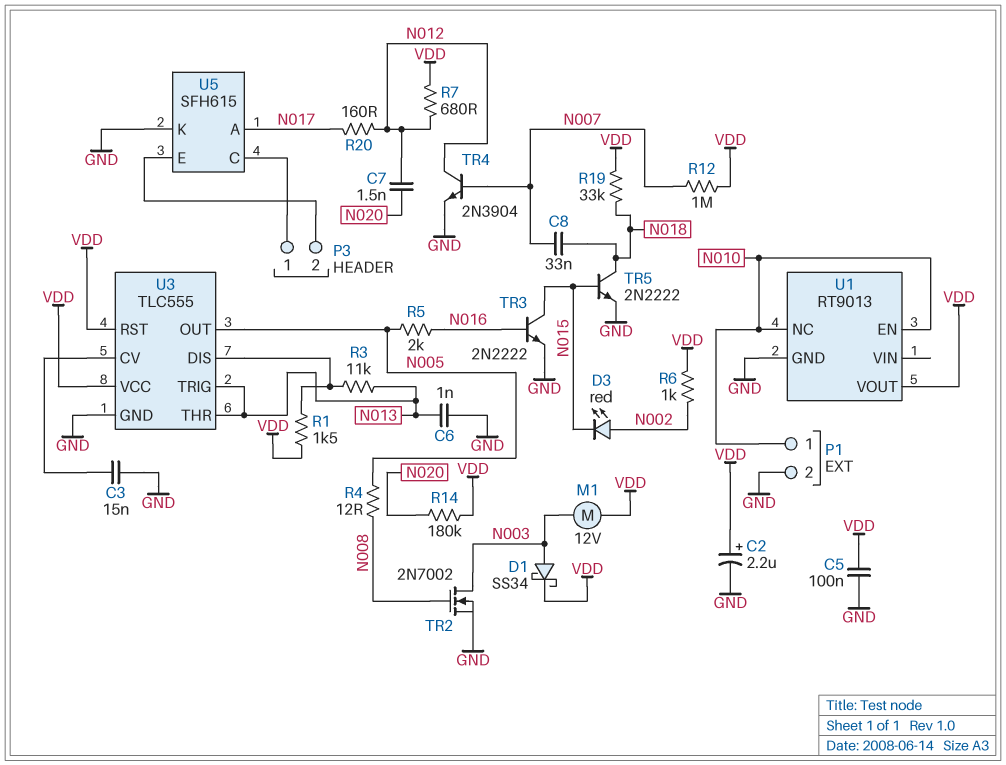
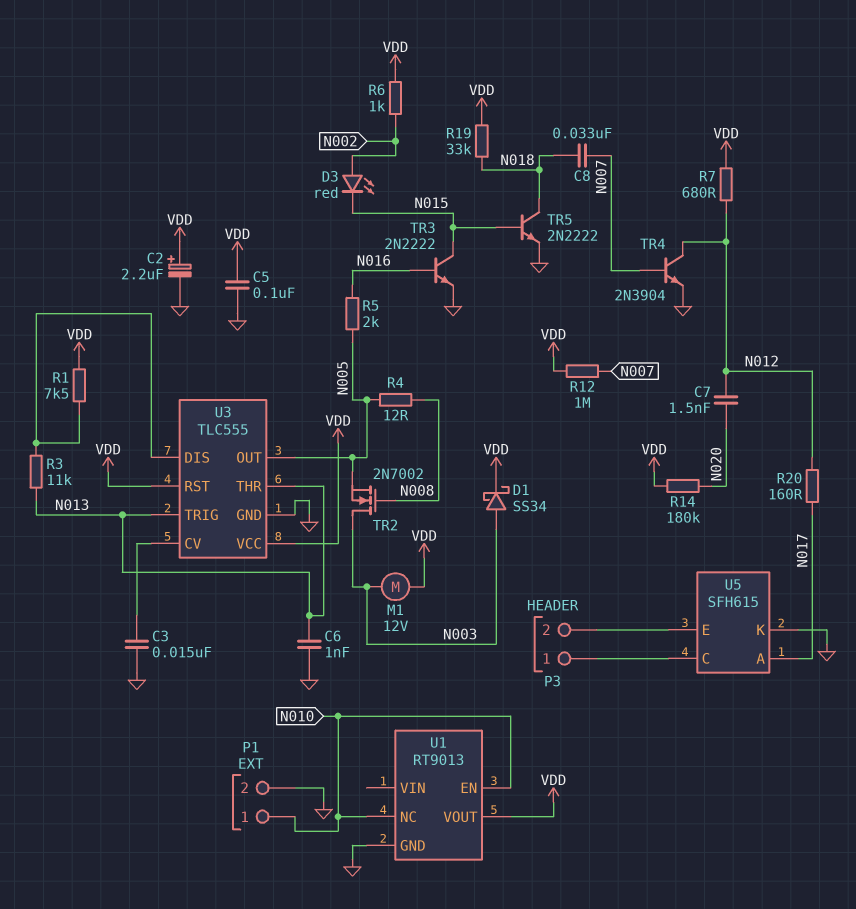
R1: 1.5k (U3/DIS, VDD) -> 7.5k (U3/DIS, VDD)
TR2: NMOS 2N7002 (G N008, D N003, S GND) -> NMOS 2N7002 (G N008, D N003, S N005)

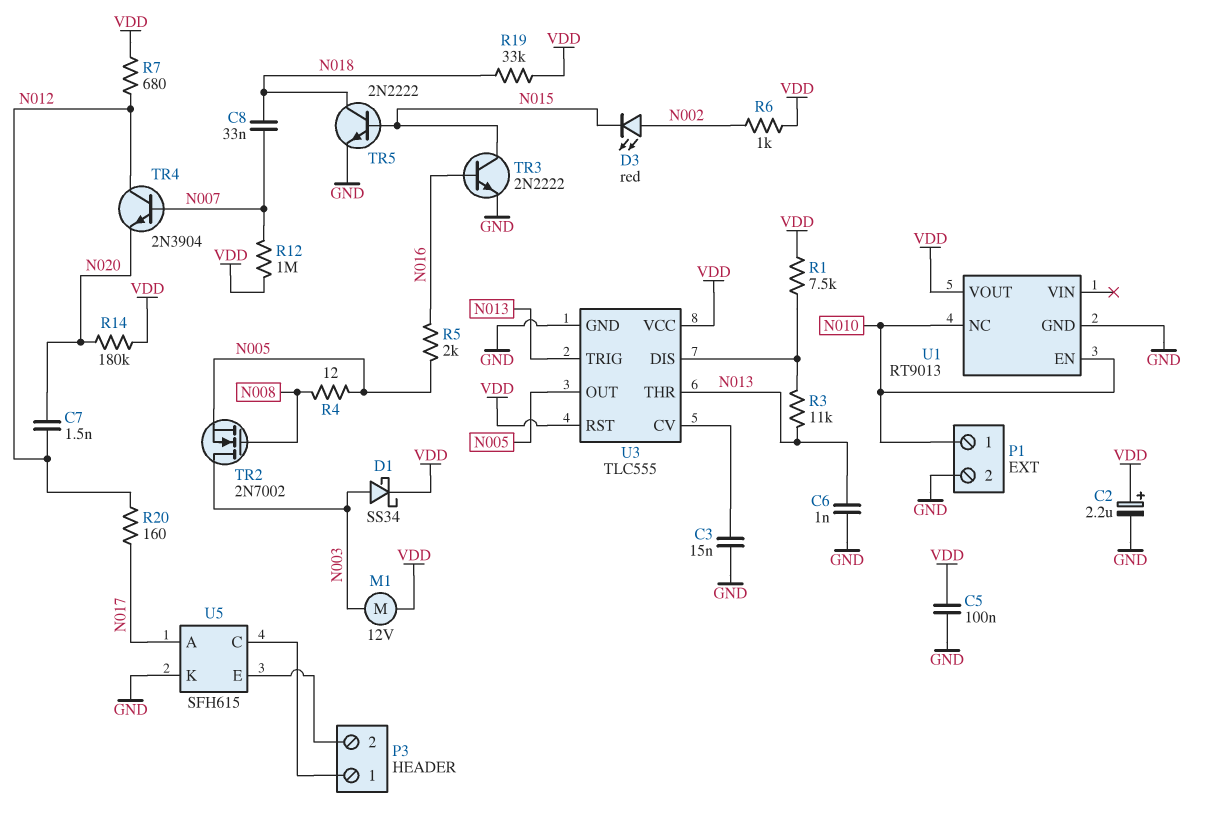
TR4: NPN 2N3904 (B N007, C N012, E GND) -> NPN 2N3904 (B N007, C N012, E N020)

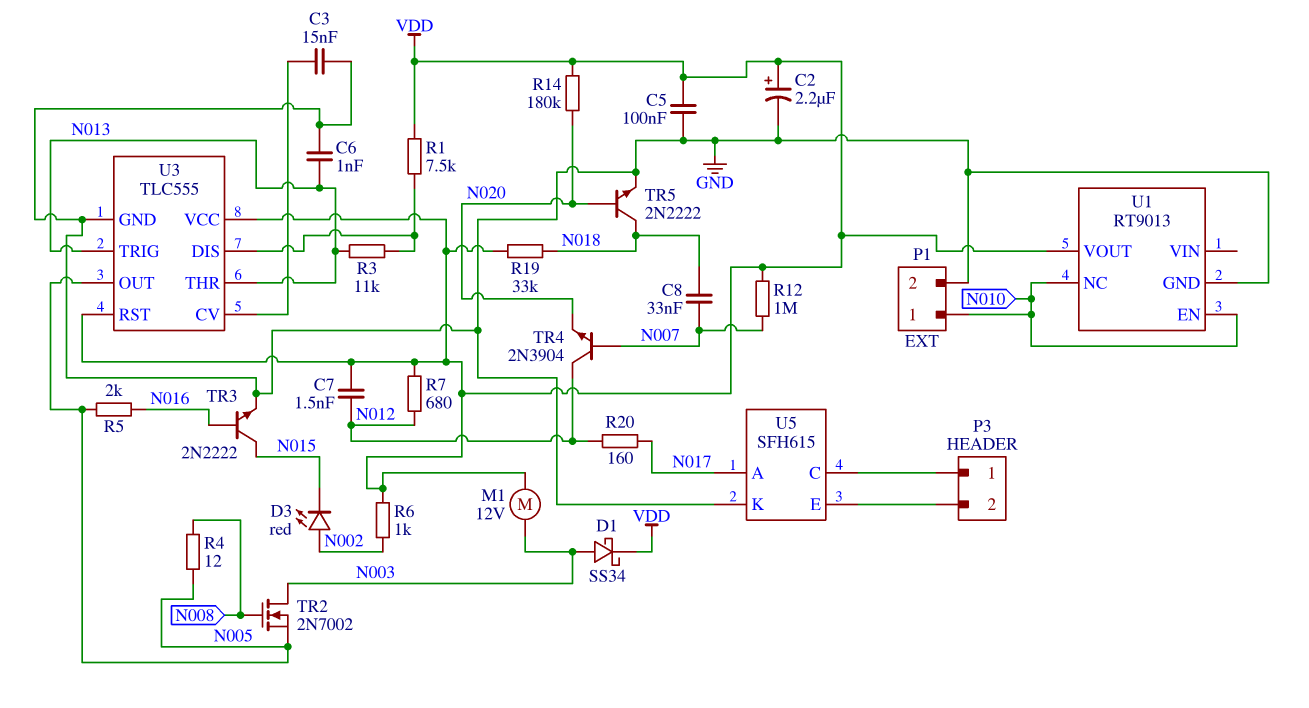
C7: 1.5nF (N012, N020) -> 1.5nF (N012, VDD)
TR5: NPN 2N2222 (B N015, C N018, E GND) -> NPN 2N2222 (B N020, C N018, E GND)

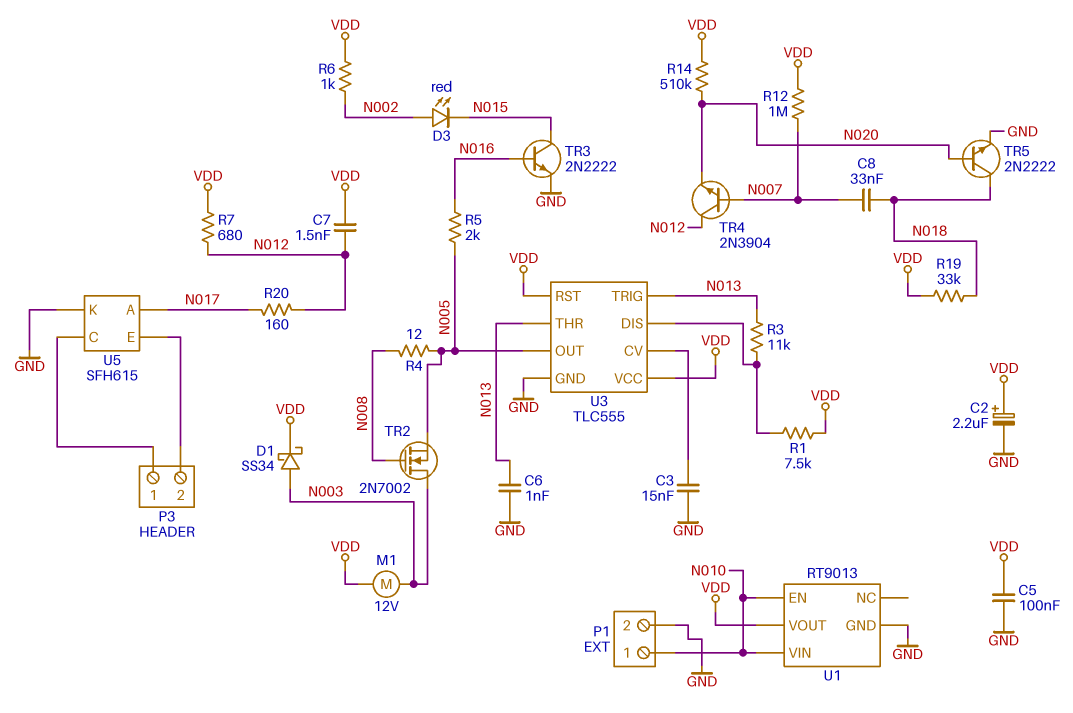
R14: 180k (N020, VDD) -> 510k (N020, VDD)
U1 pin NC: N010 -> none
U1 pin VIN: none -> N010

